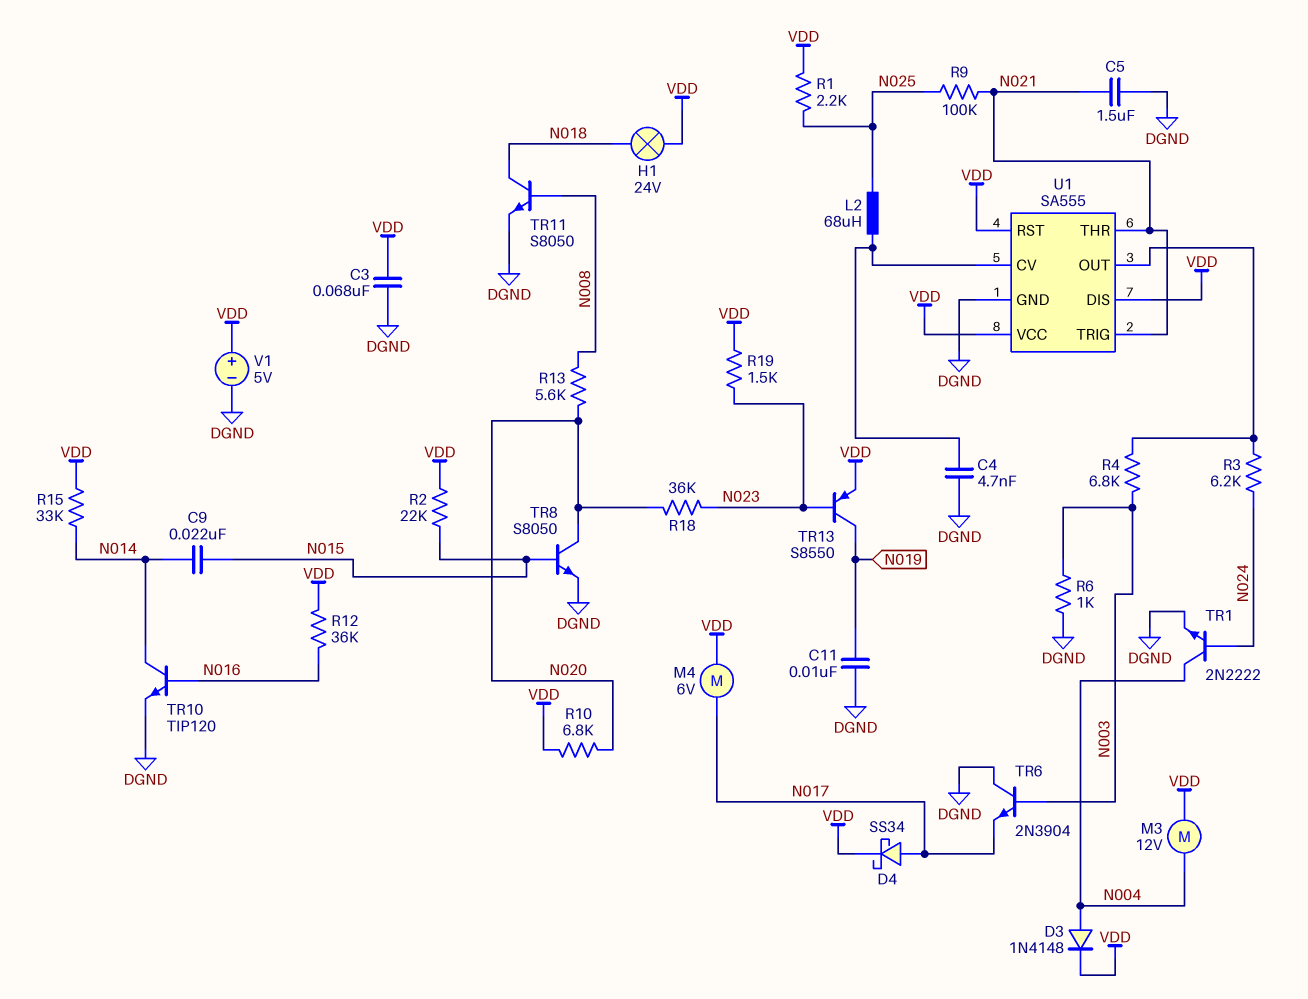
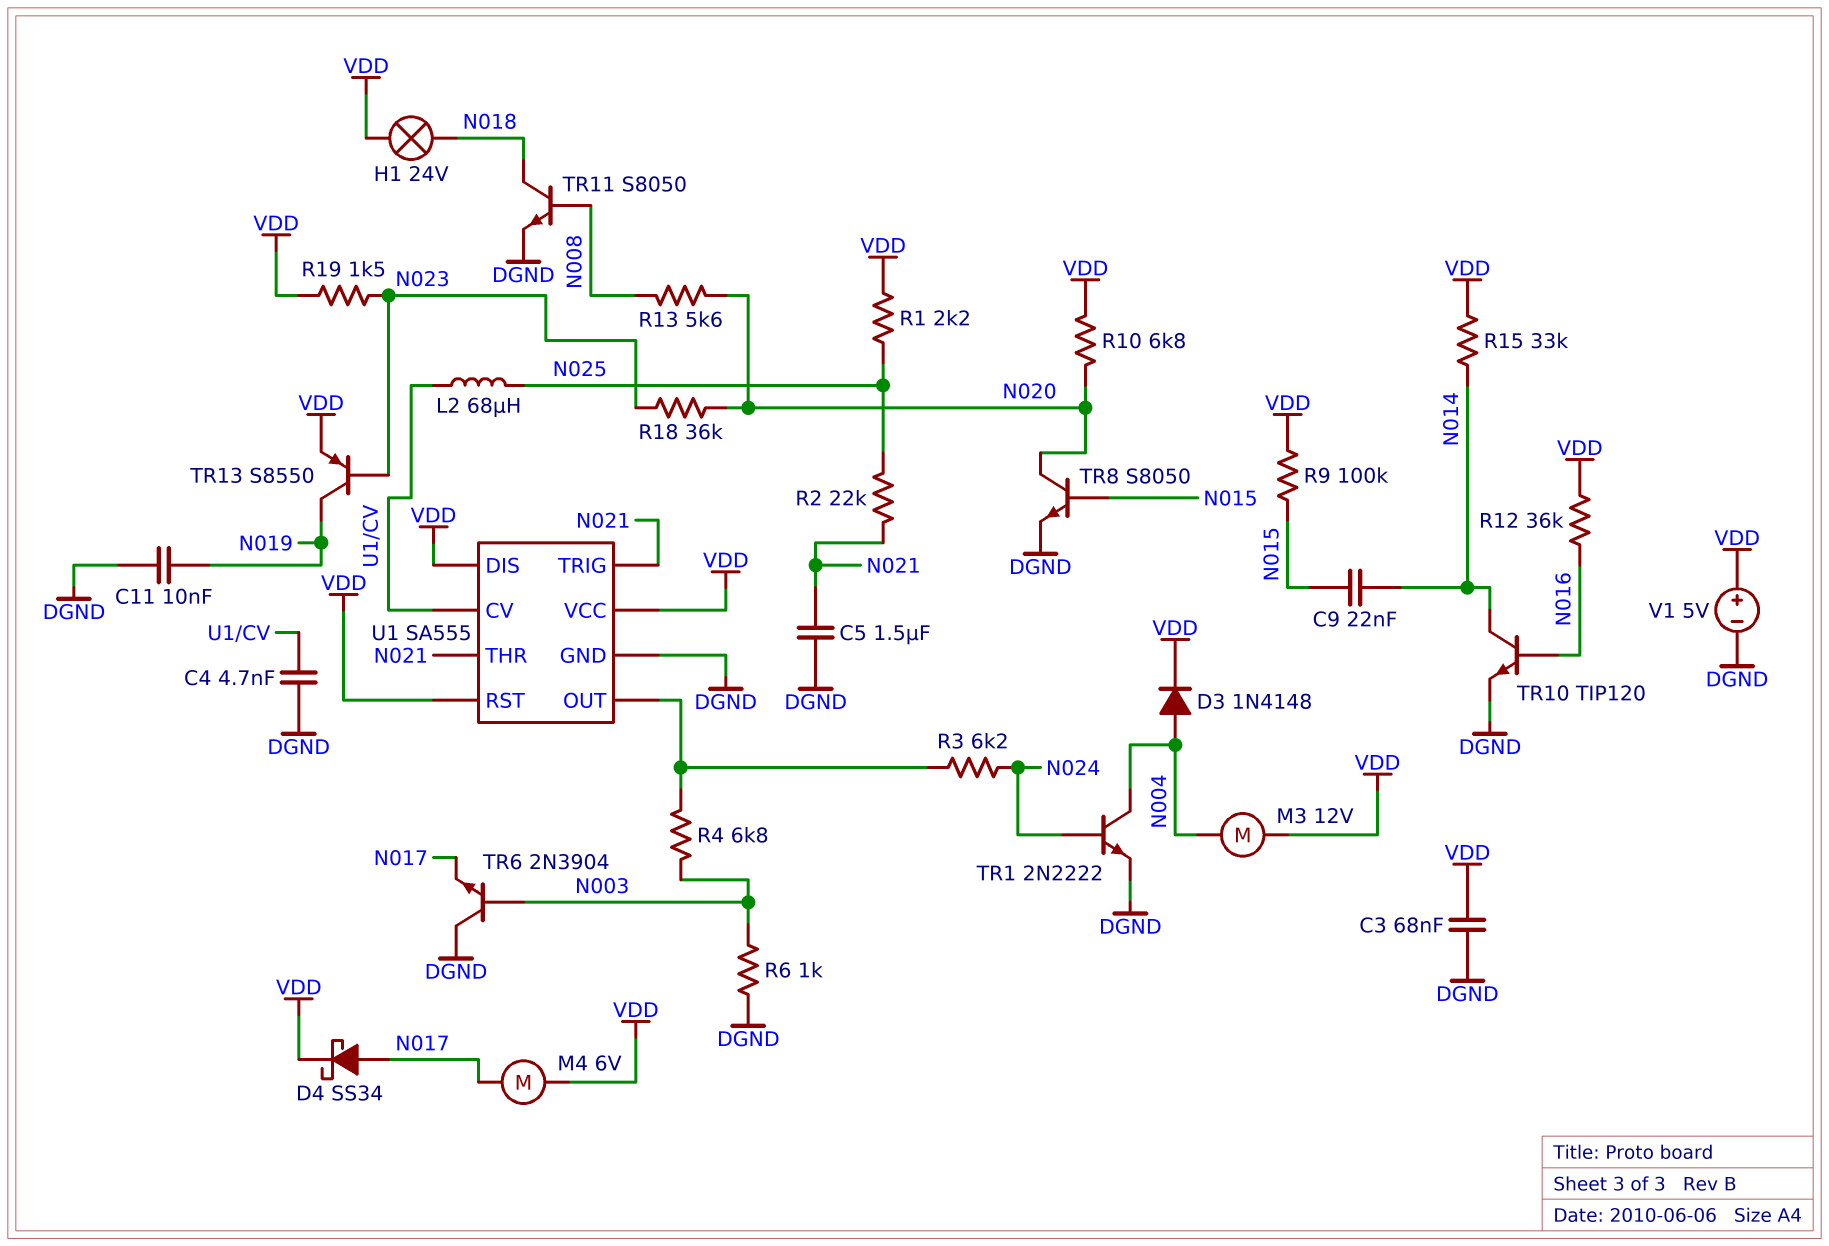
R2: 22k (N015, VDD) -> 22k (N021, N025)
R9: 100k (N021, N025) -> 100k (N015, VDD)

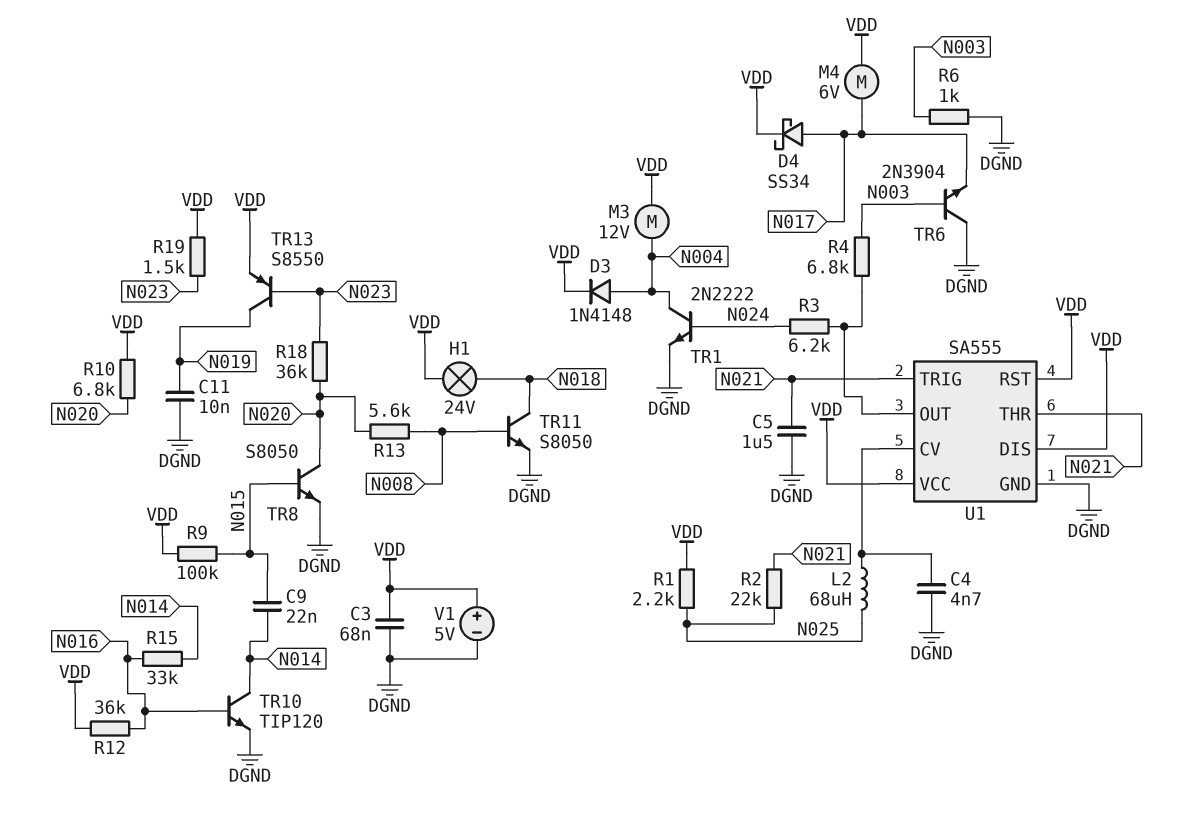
R15: 33k (N014, VDD) -> 33k (N014, N016)

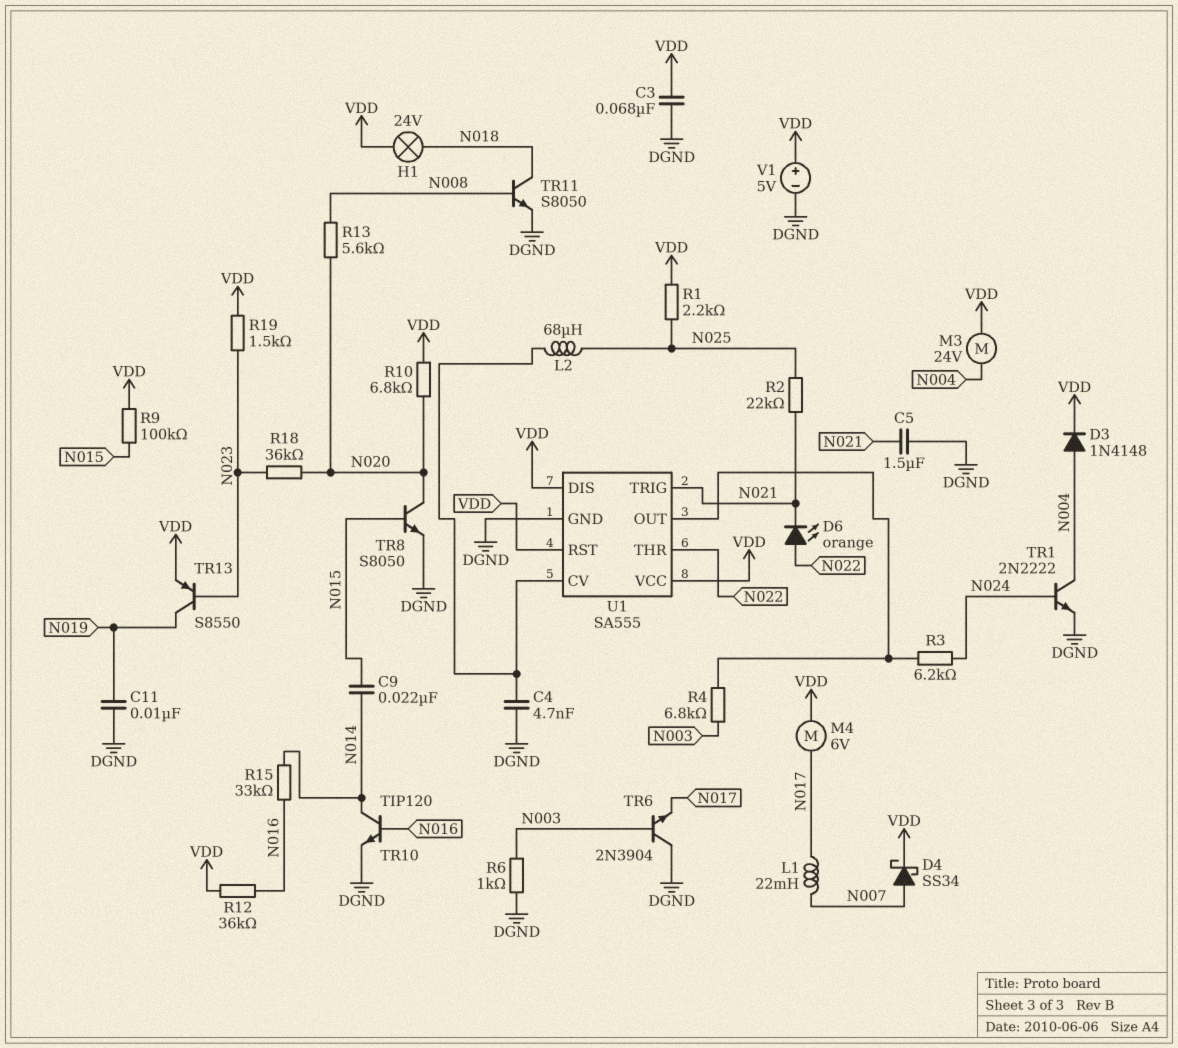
D4: schottky SS34 (A N017, K VDD) -> schottky SS34 (A N007, K VDD)
D6: none -> LED orange (A N022, K N021)
L1: none -> 22mH (N007, N017)
M3: motor 12V (N004, VDD) -> motor 24V (N004, VDD)
U1 pin THR: N021 -> N022

